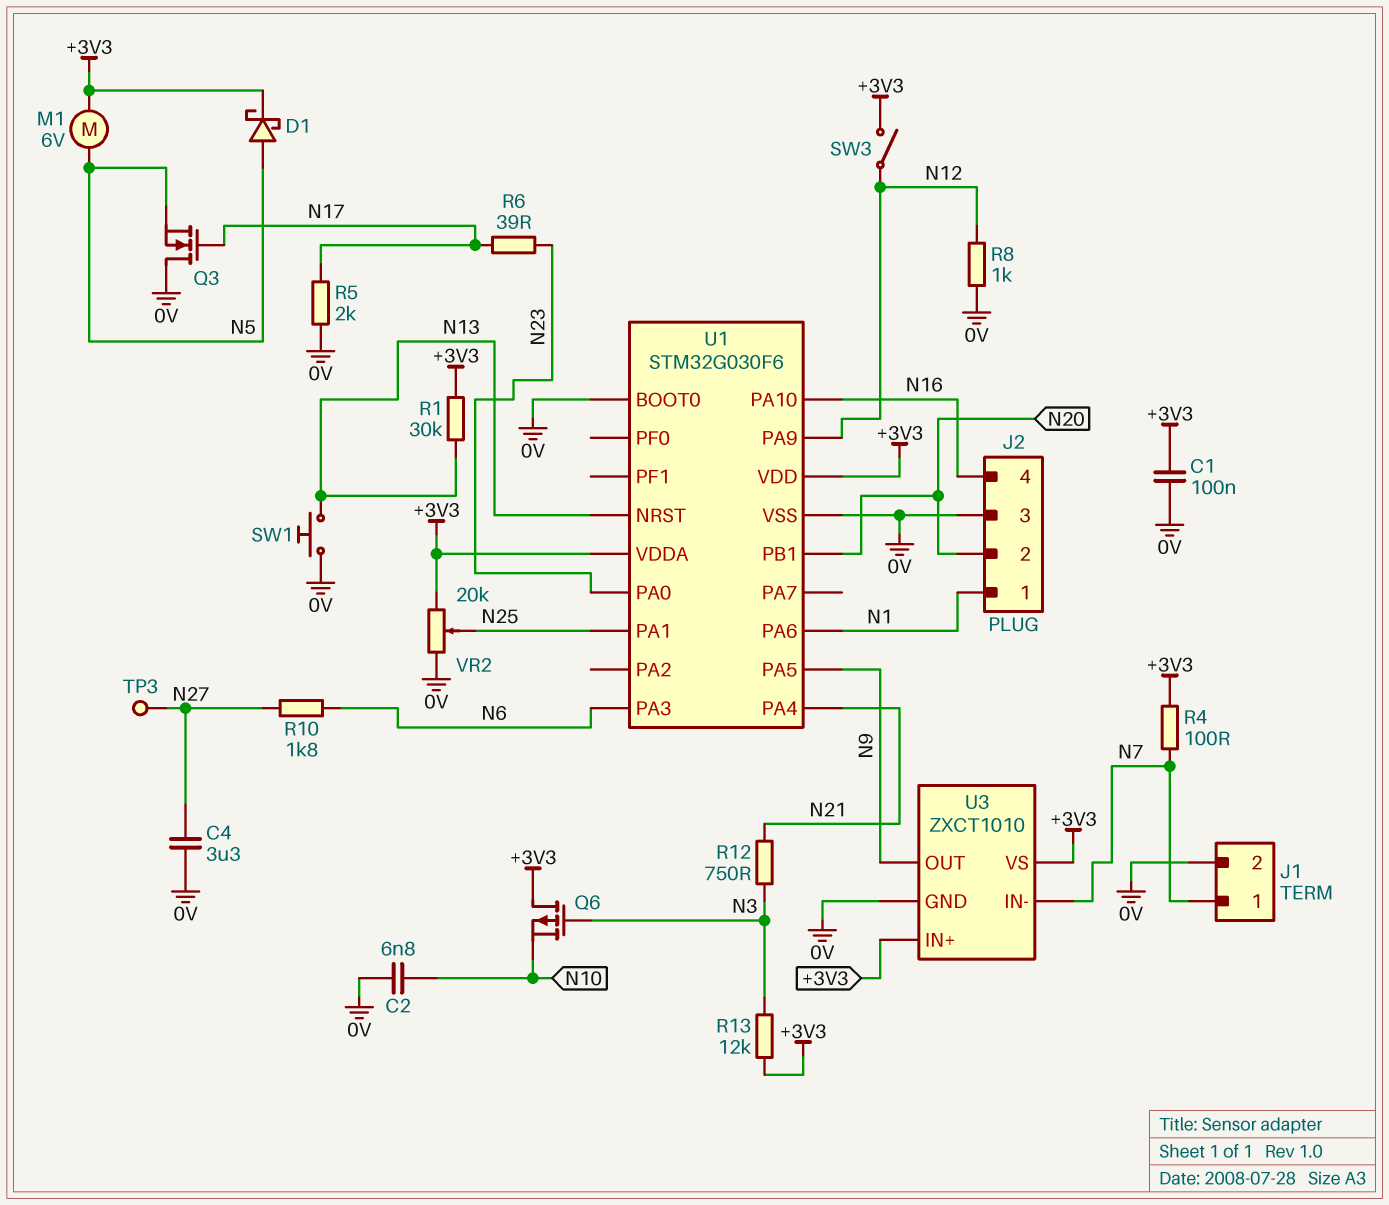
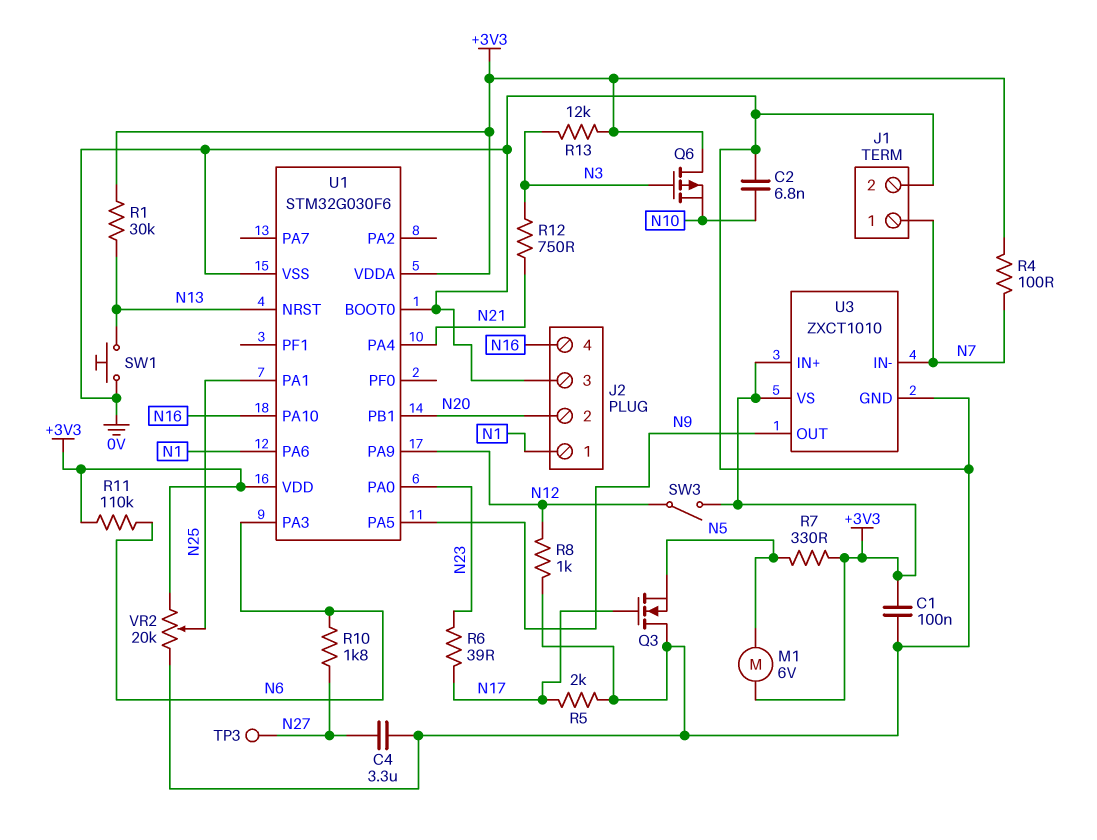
D1: schottky (A N5, K +3V3) -> none
R7: none -> 330 (+3V3, N5)
R11: none -> 110k (+3V3, N6)

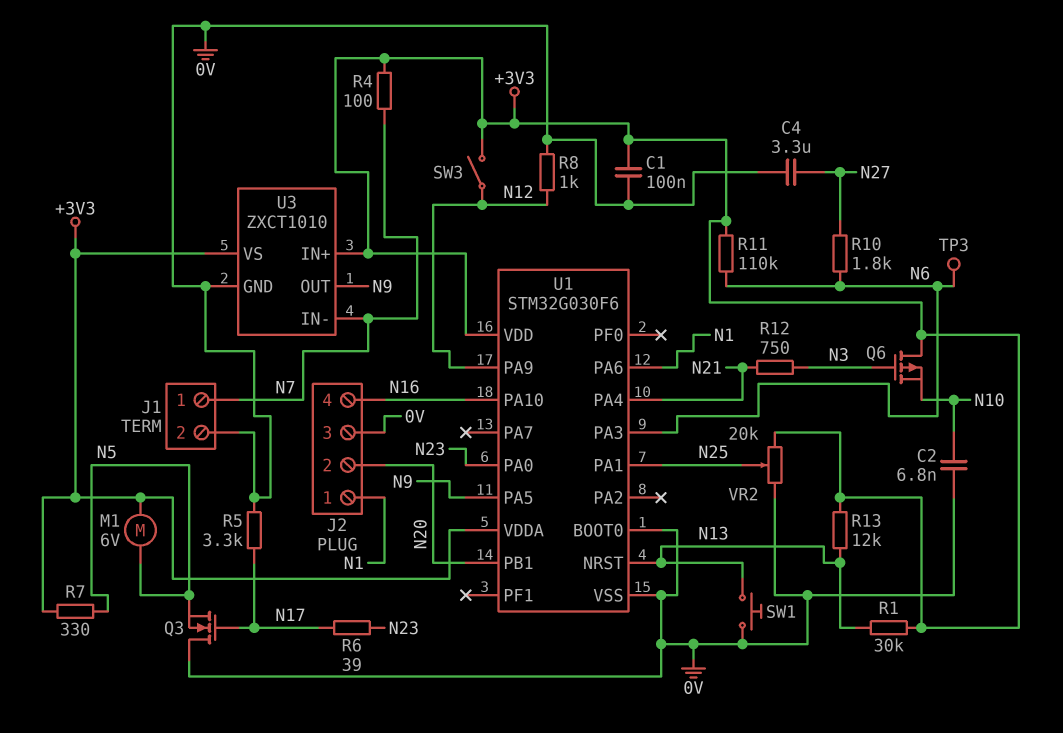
R5: 2k (0V, N17) -> 3.3k (0V, N17)
R13: 12k (+3V3, N3) -> 12k (+3V3, N13)
TP3: test point (N27) -> test point (N6)

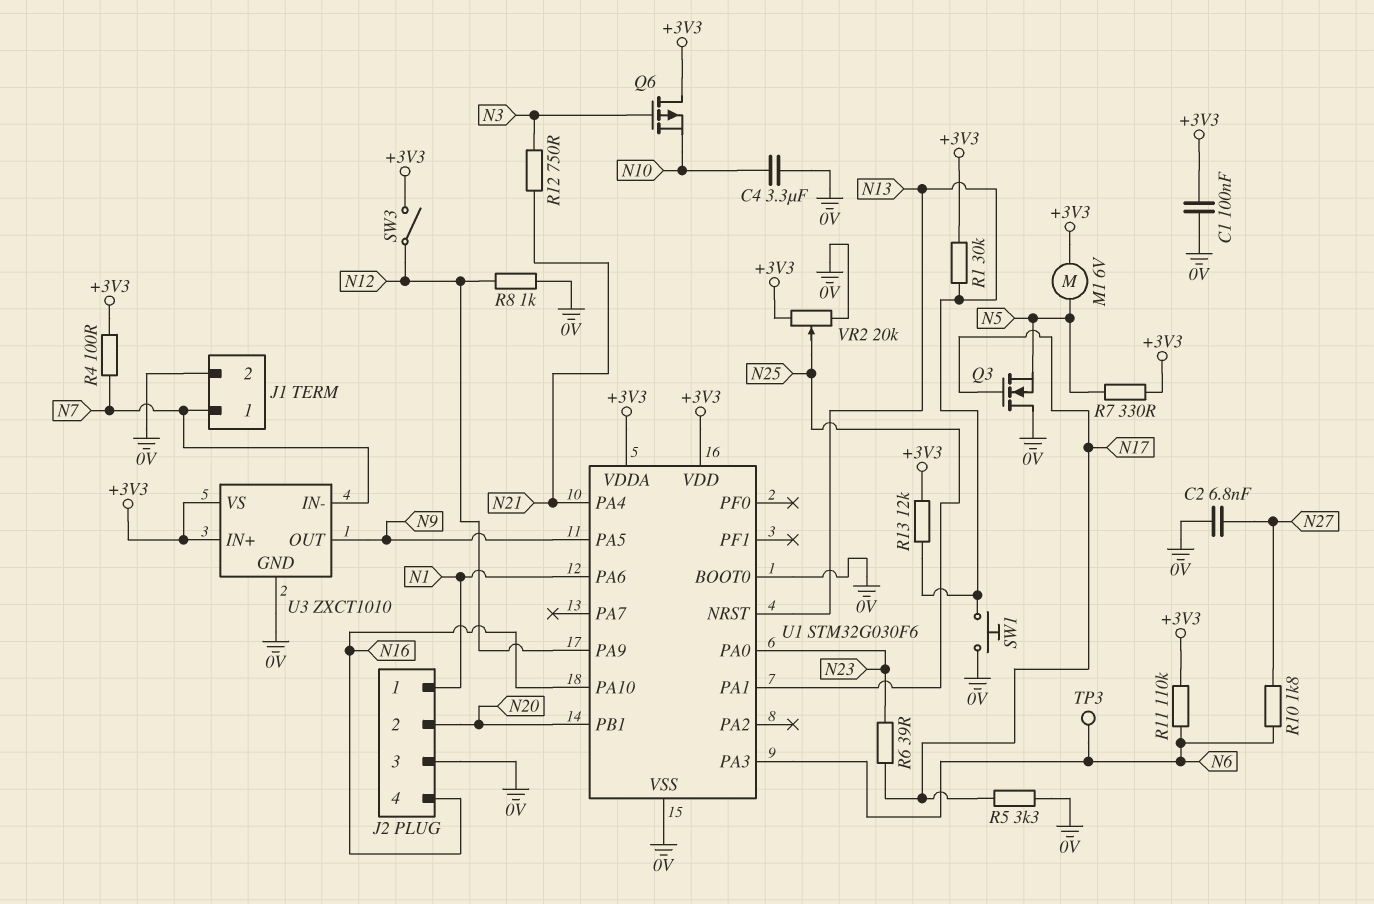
C2: 6.8nF (0V, N10) -> 6.8nF (0V, N27)
C4: 3.3uF (0V, N27) -> 3.3uF (0V, N10)

